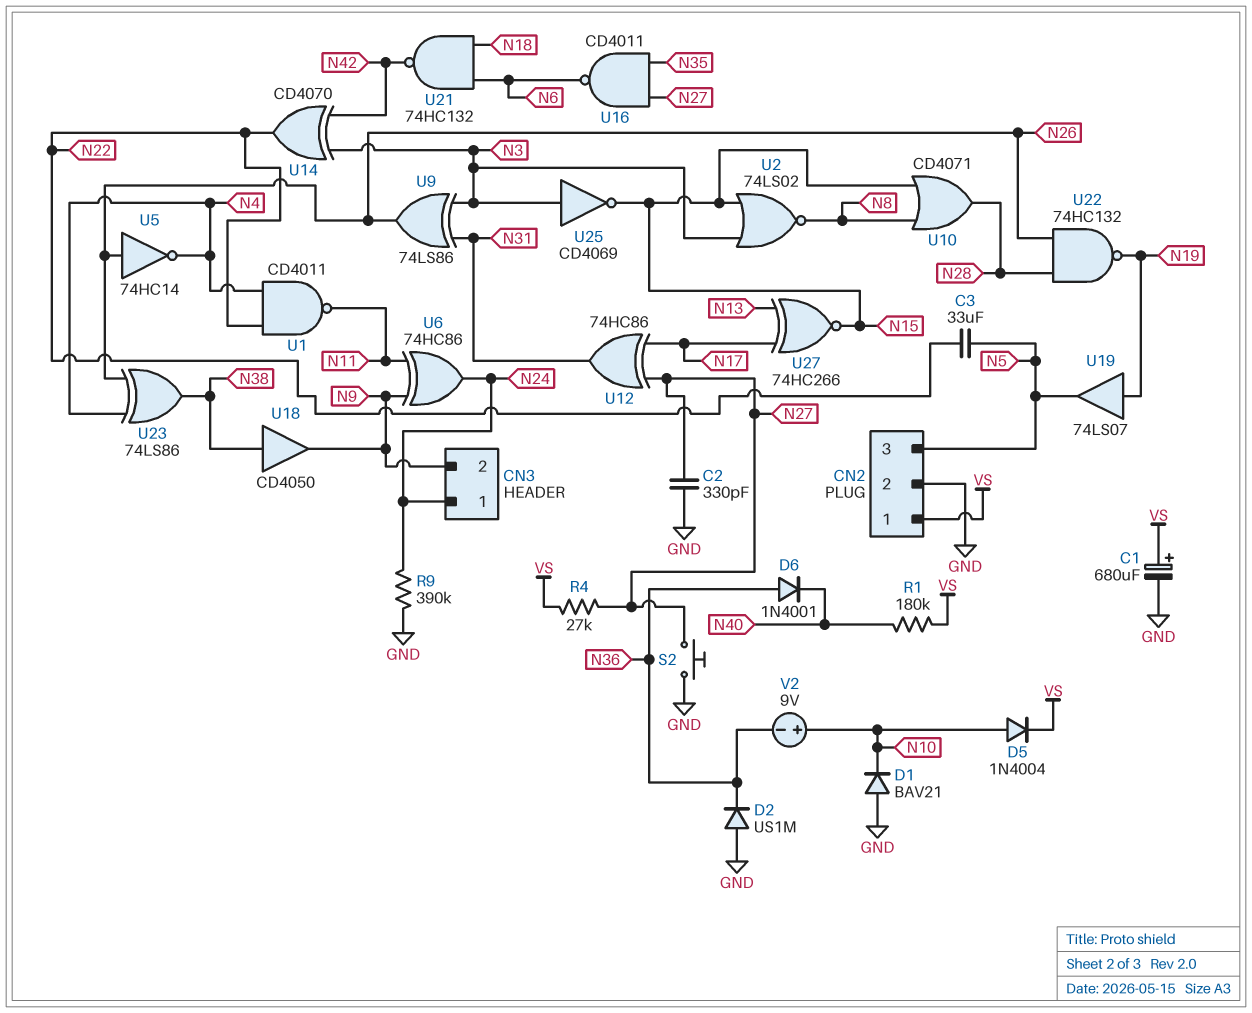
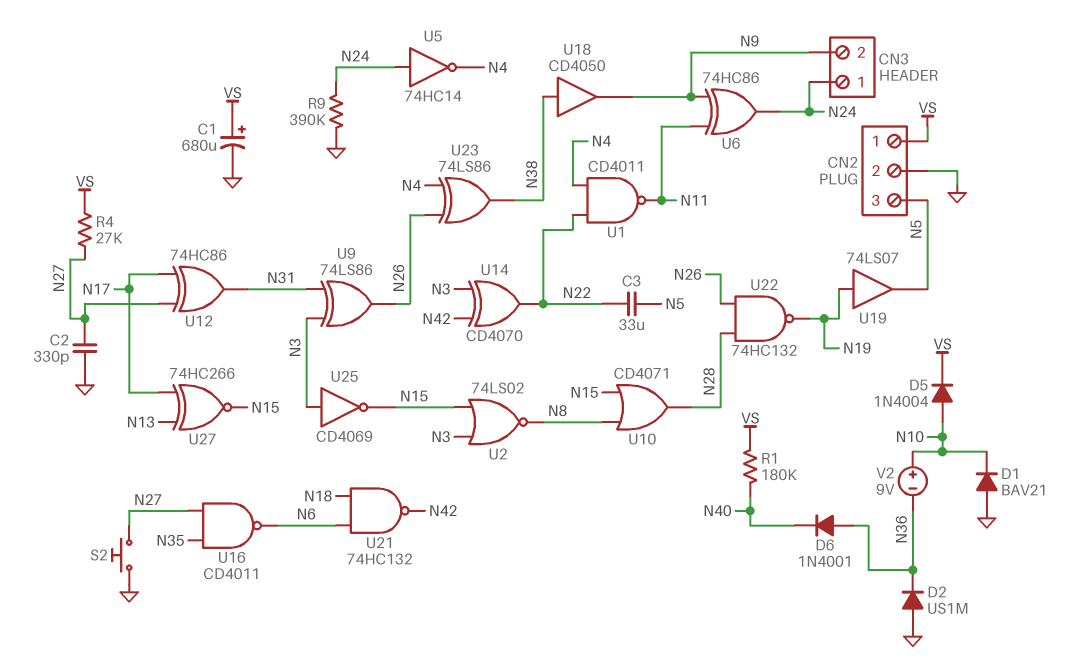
U5: NOT 74HC14 (in N26, out N4) -> NOT 74HC14 (in N24, out N4)

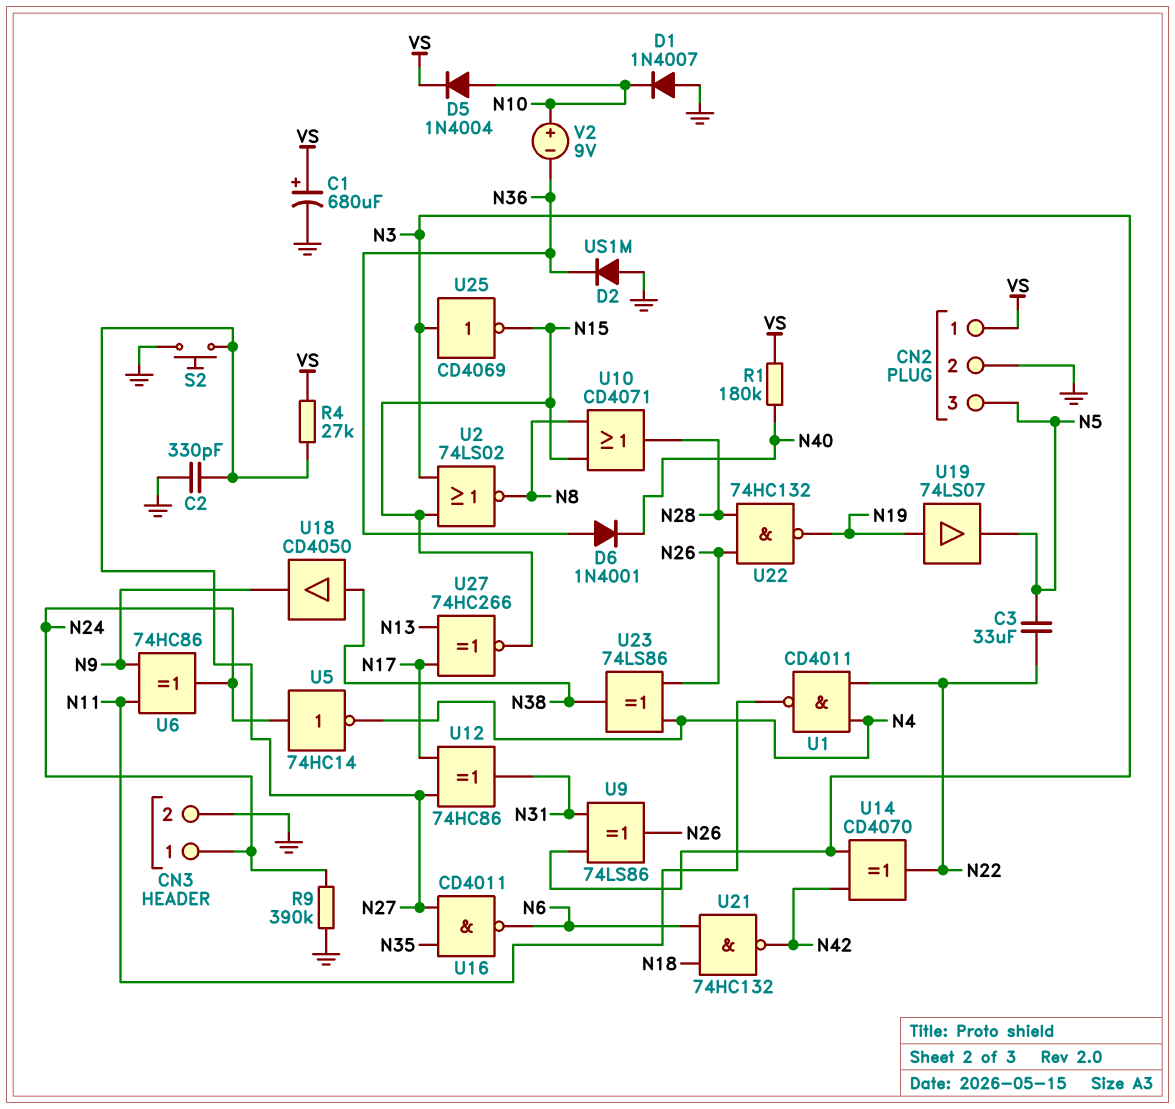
CN3 pin 2: N9 -> GND
D1: diode BAV21 (A GND, K N10) -> diode 1N4007 (A GND, K N10)

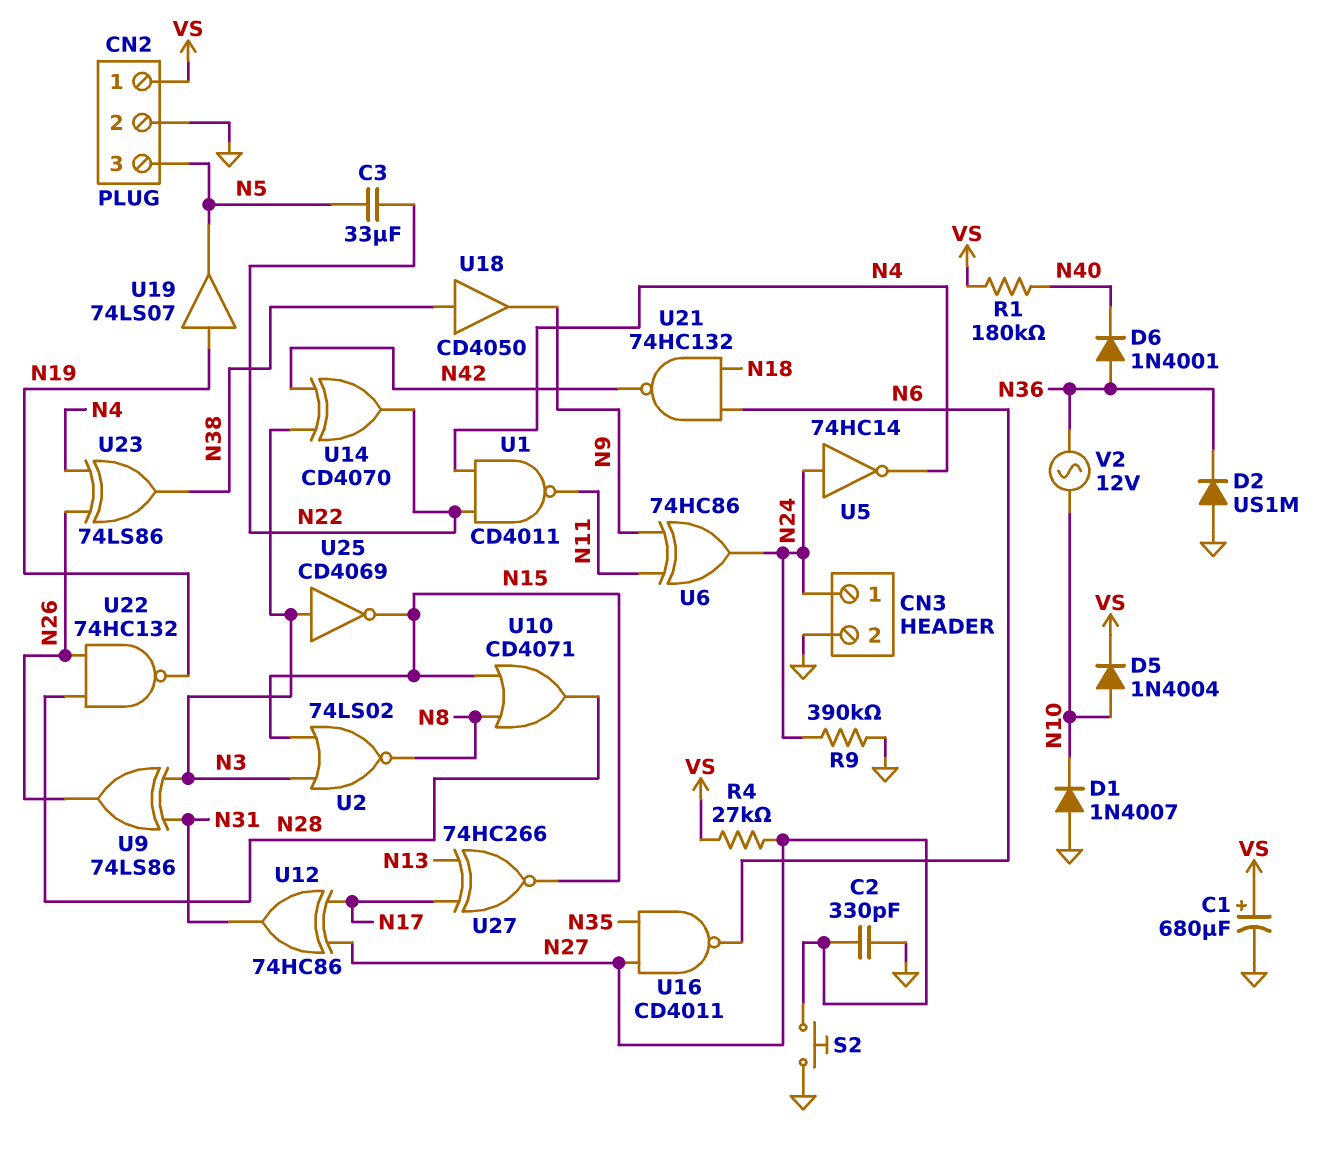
V2: 9V (plus N10, minus N36) -> AC 12V (N10, N36)

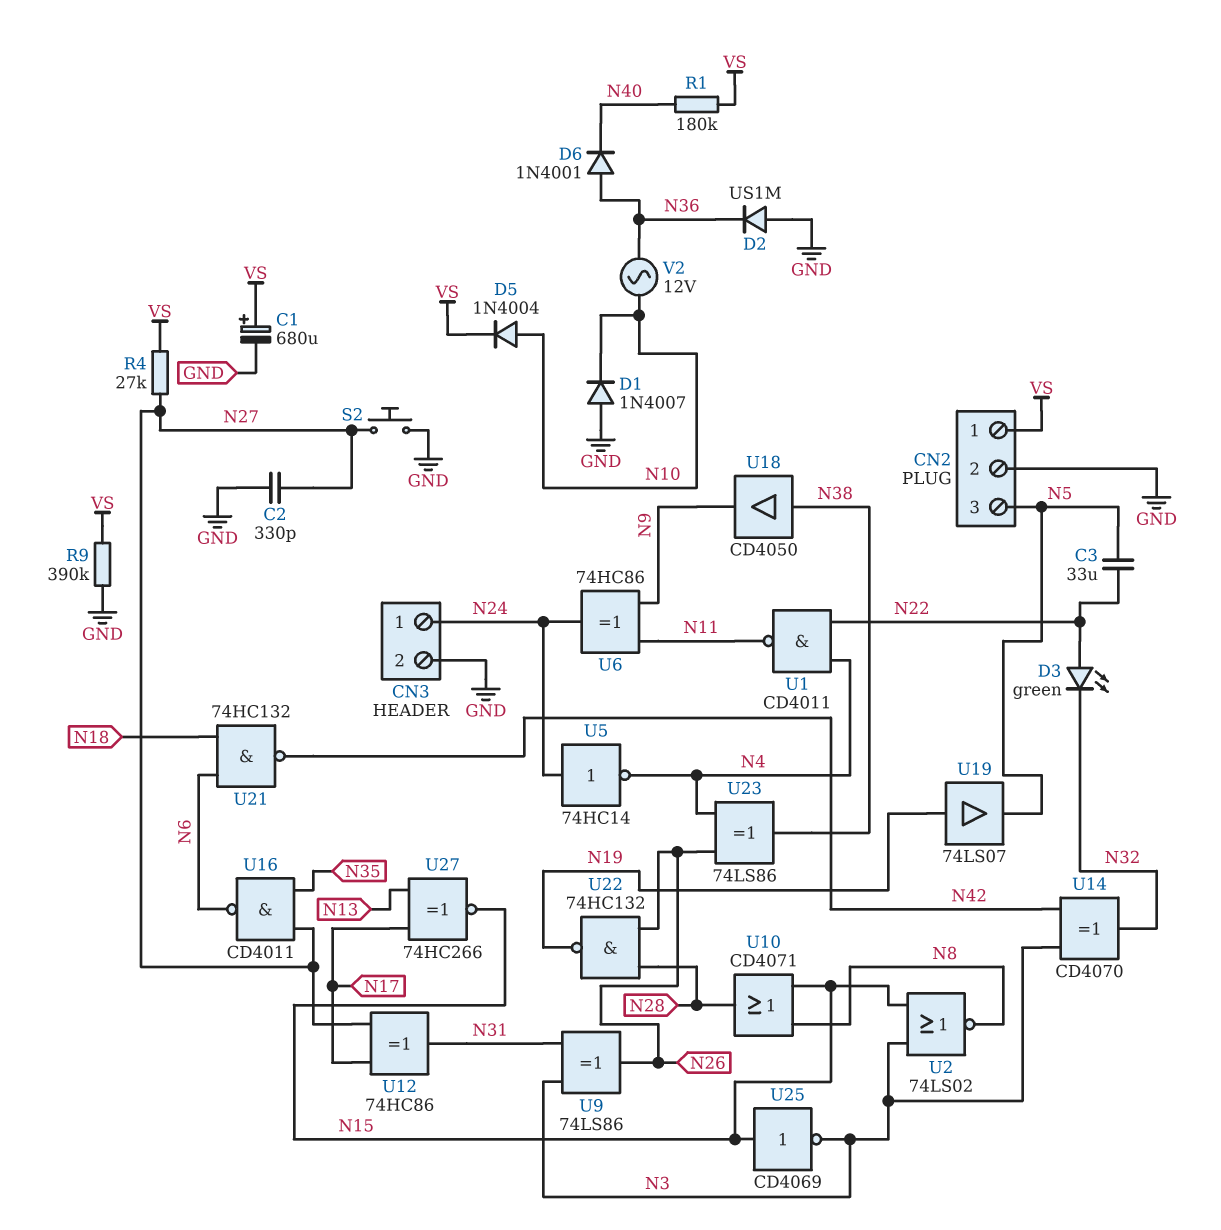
D3: none -> LED green (A N22, K N32)
R9: 390k (GND, N24) -> 390k (GND, VS)
U14: XOR CD4070 (in N3, in N42, out N22) -> XOR CD4070 (in N3, in N42, out N32)
U25: NOT CD4069 (in N3, out N15) -> NOT CD4069 (in N15, out N3)

